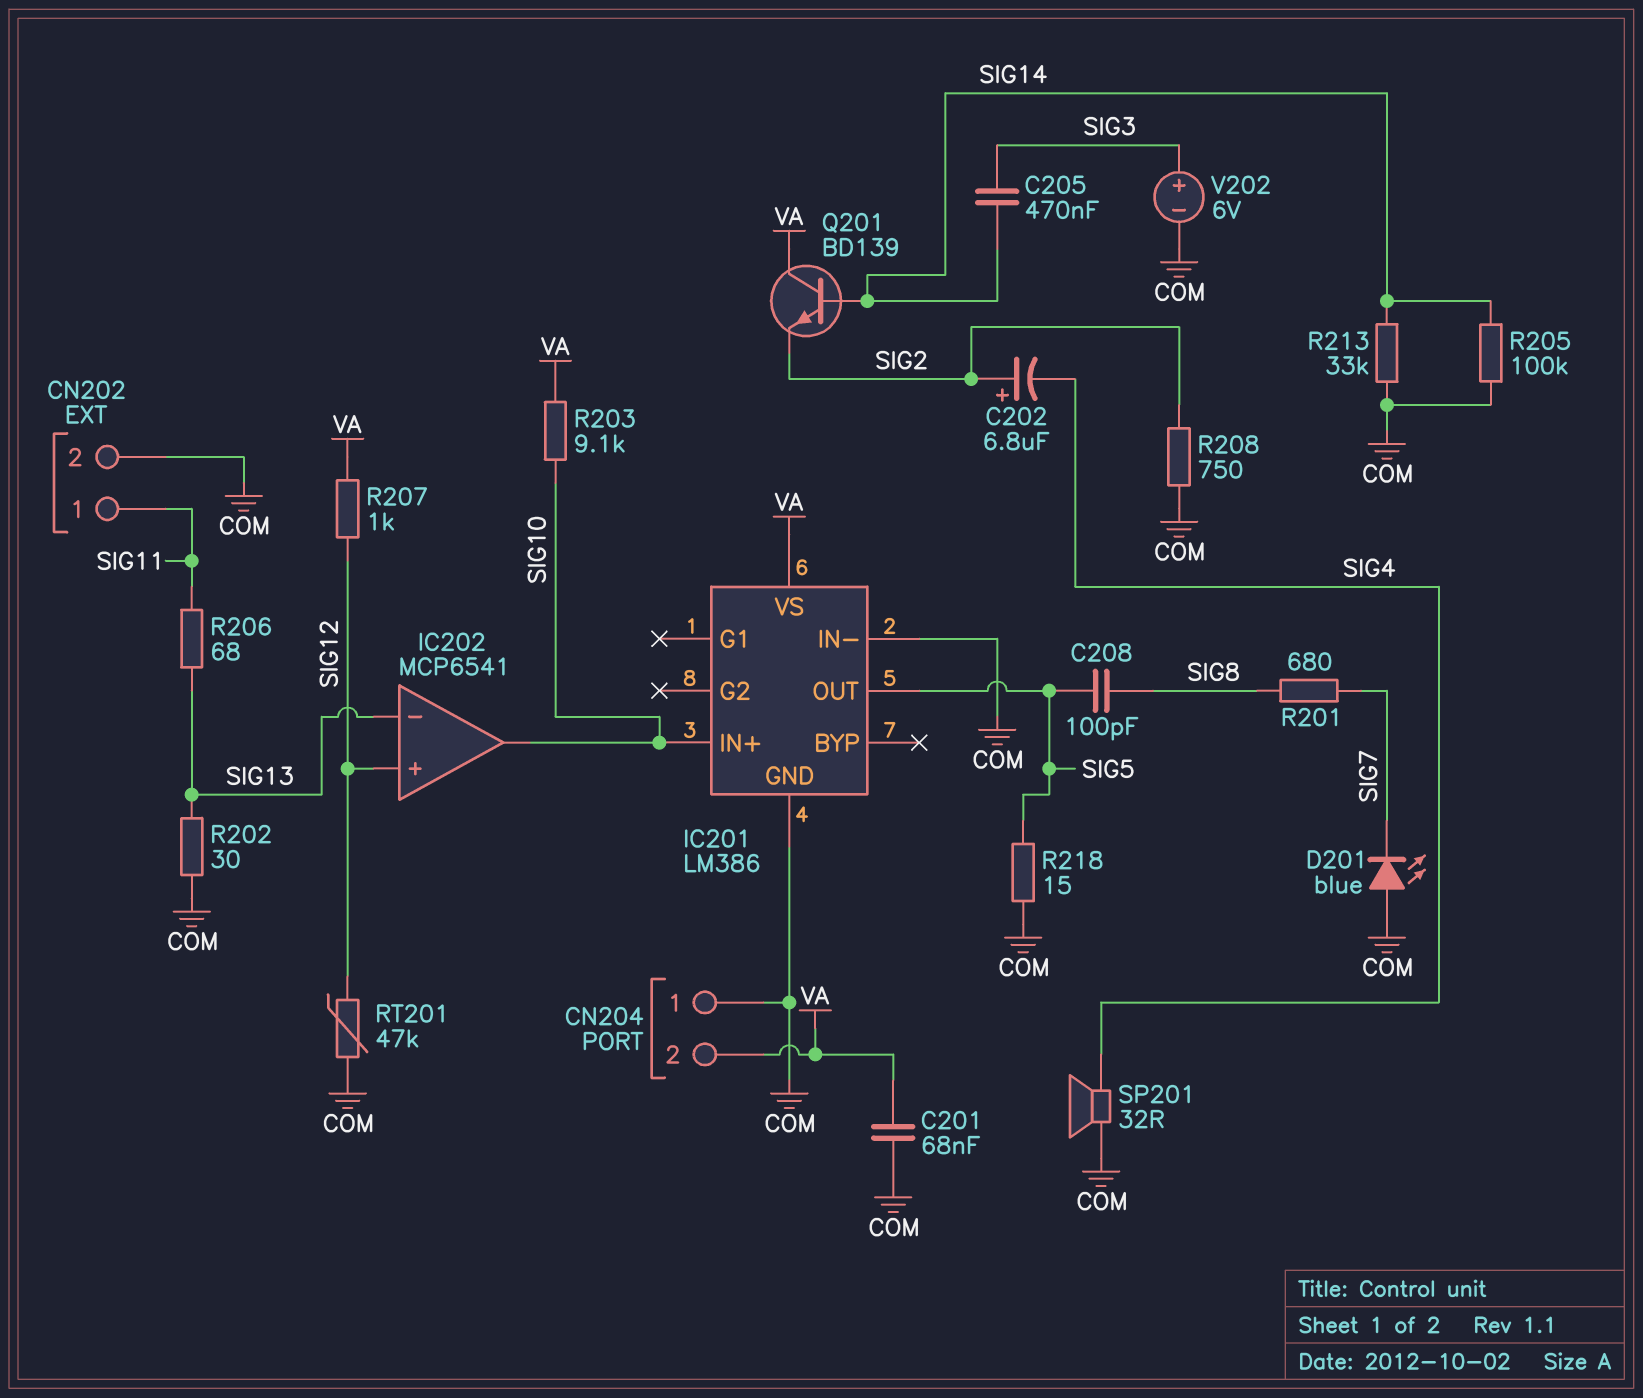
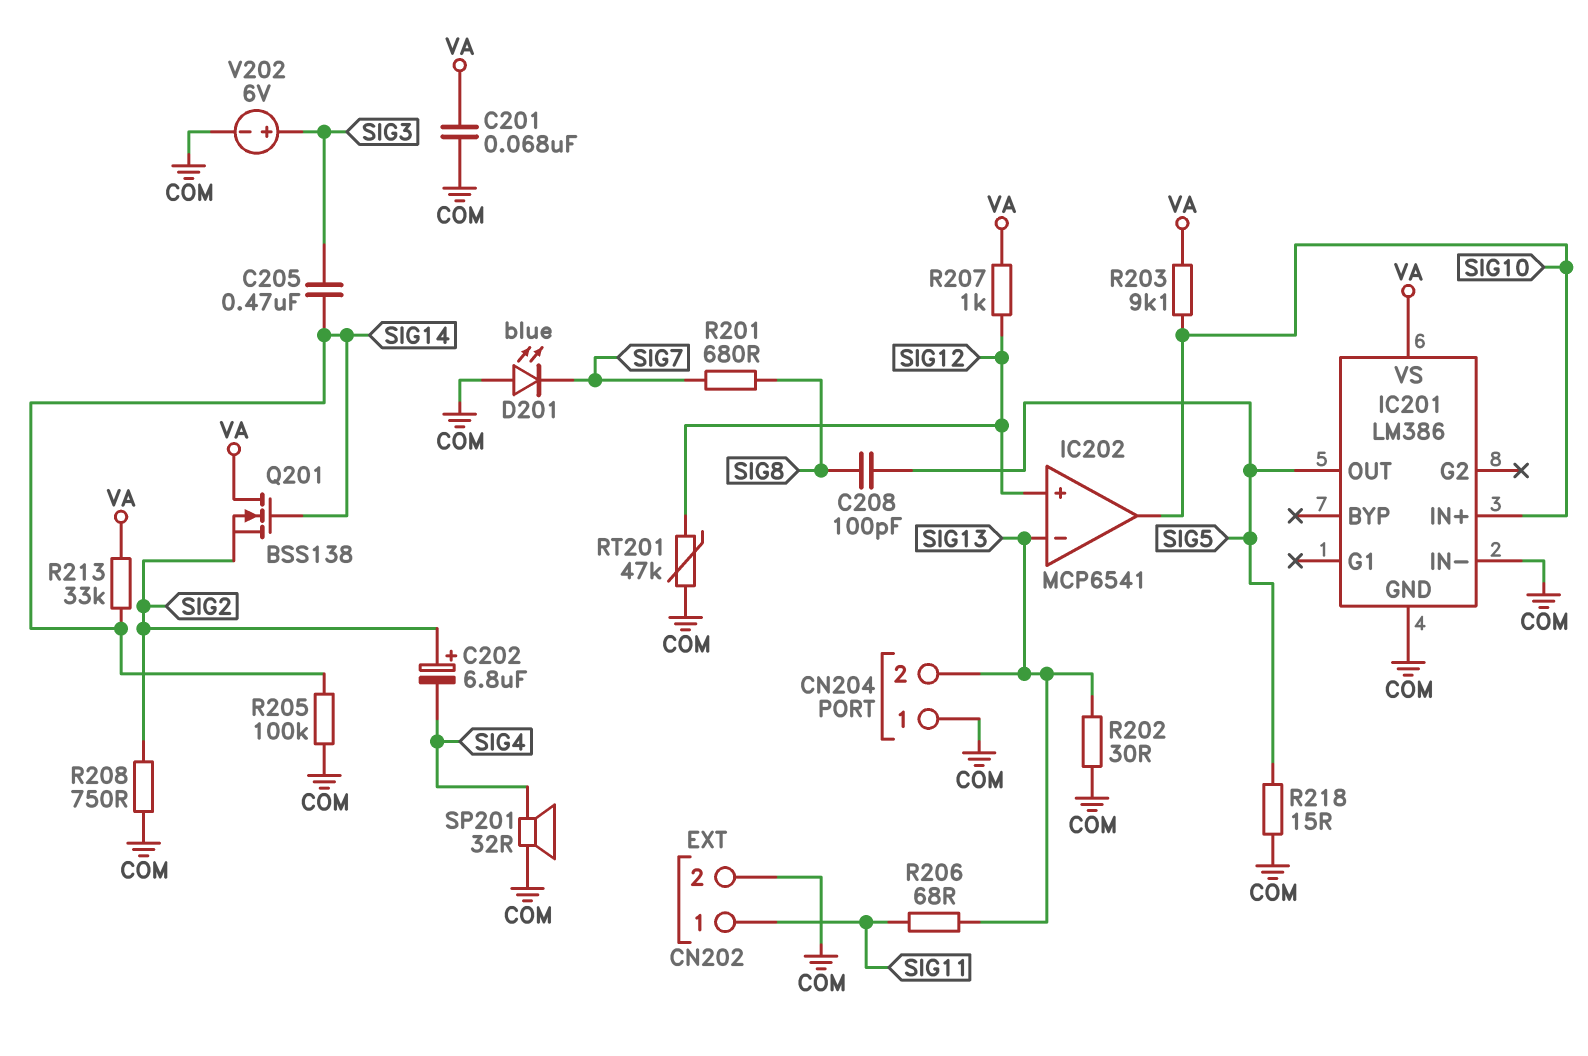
CN204 pin 2: VA -> SIG13
Q201: NPN BD139 (B SIG14, C VA, E SIG2) -> NMOS BSS138 (G SIG14, D VA, S SIG2)
R213: 33k (COM, SIG14) -> 33k (SIG14, VA)

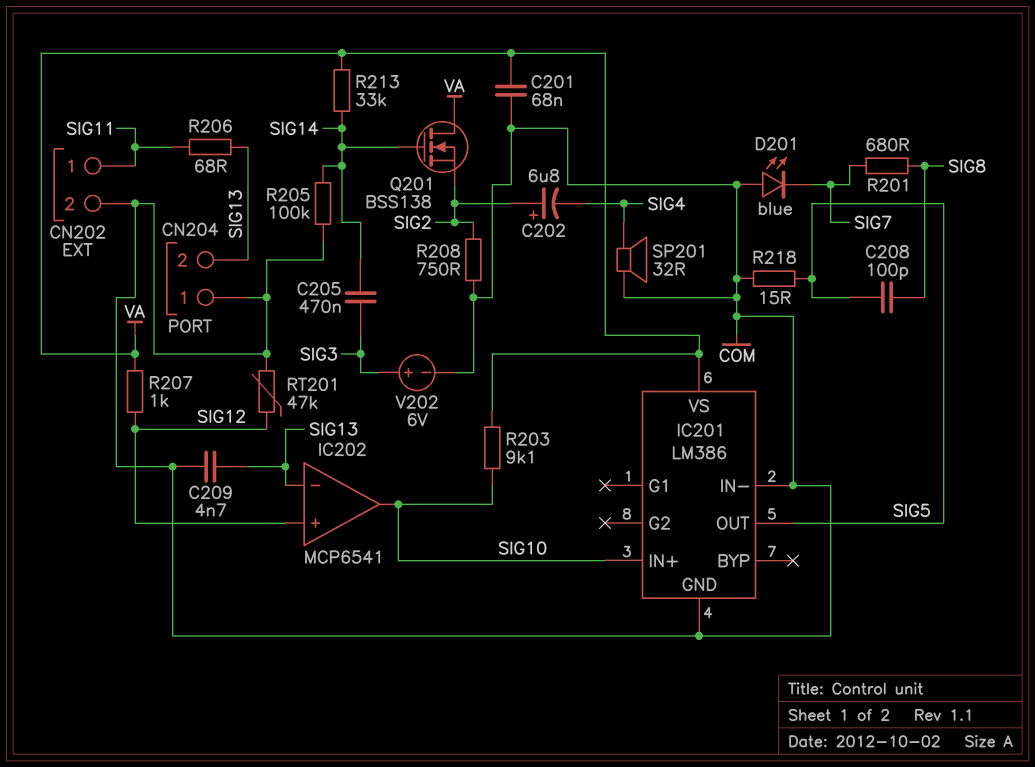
C209: none -> 4.7nF (COM, SIG13)
R202: 30 (COM, SIG13) -> none

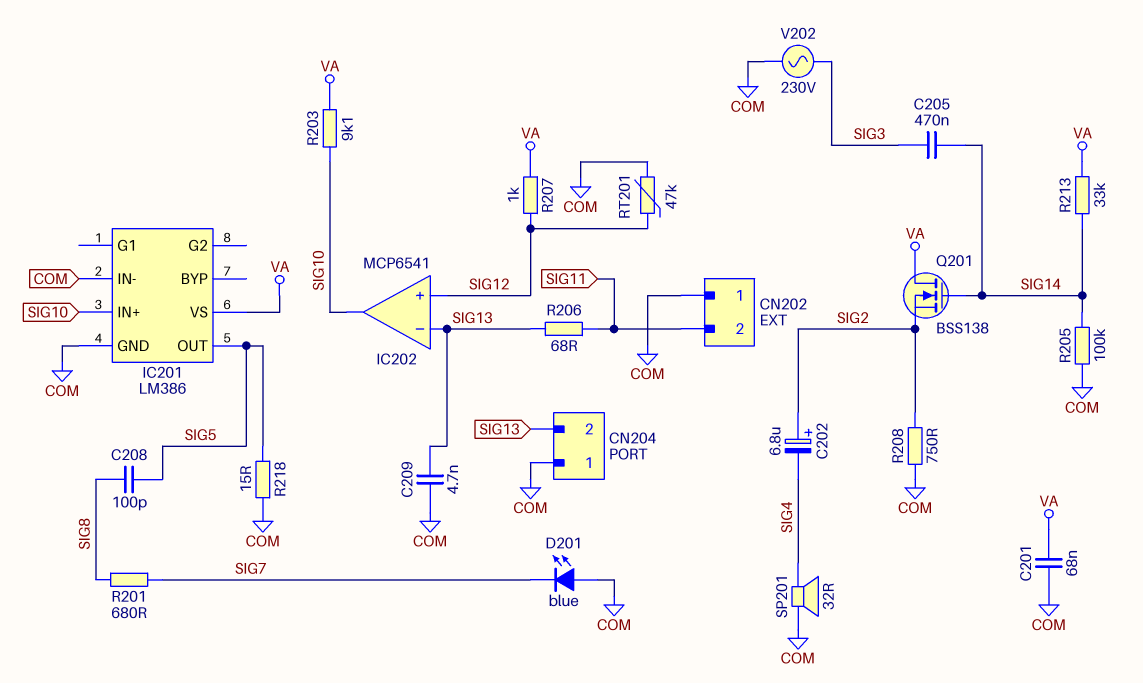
CN202 pin 1: SIG11 -> COM
CN202 pin 2: COM -> SIG11
V202: 6V (plus SIG3, minus COM) -> AC 230V (COM, SIG3)

